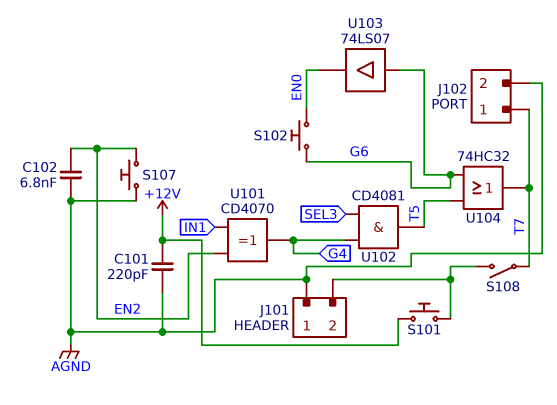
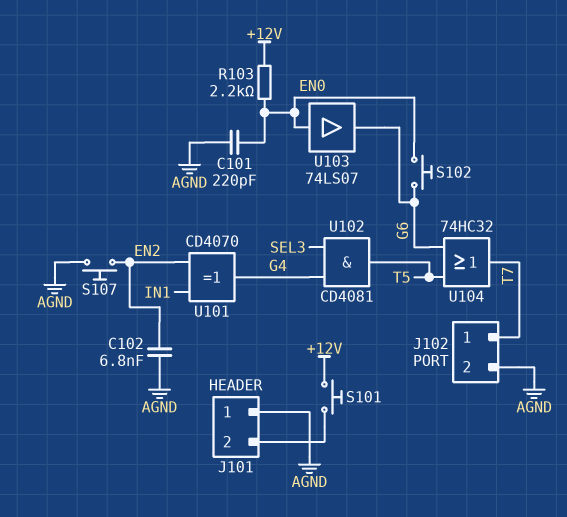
C101: 220pF (+12V, AGND) -> 220pF (AGND, EN0)
R103: none -> 2.2k (+12V, EN0)
S108: switch (J101/2, T7) -> none
U103: buffer 74LS07 (in G6, out EN0) -> buffer 74LS07 (in EN0, out G6)

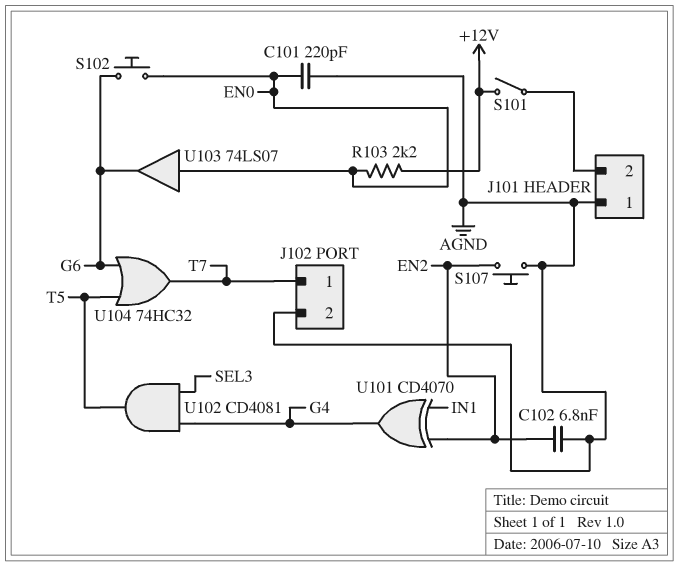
S101: button (+12V, J101/2) -> switch (+12V, J101/2)

